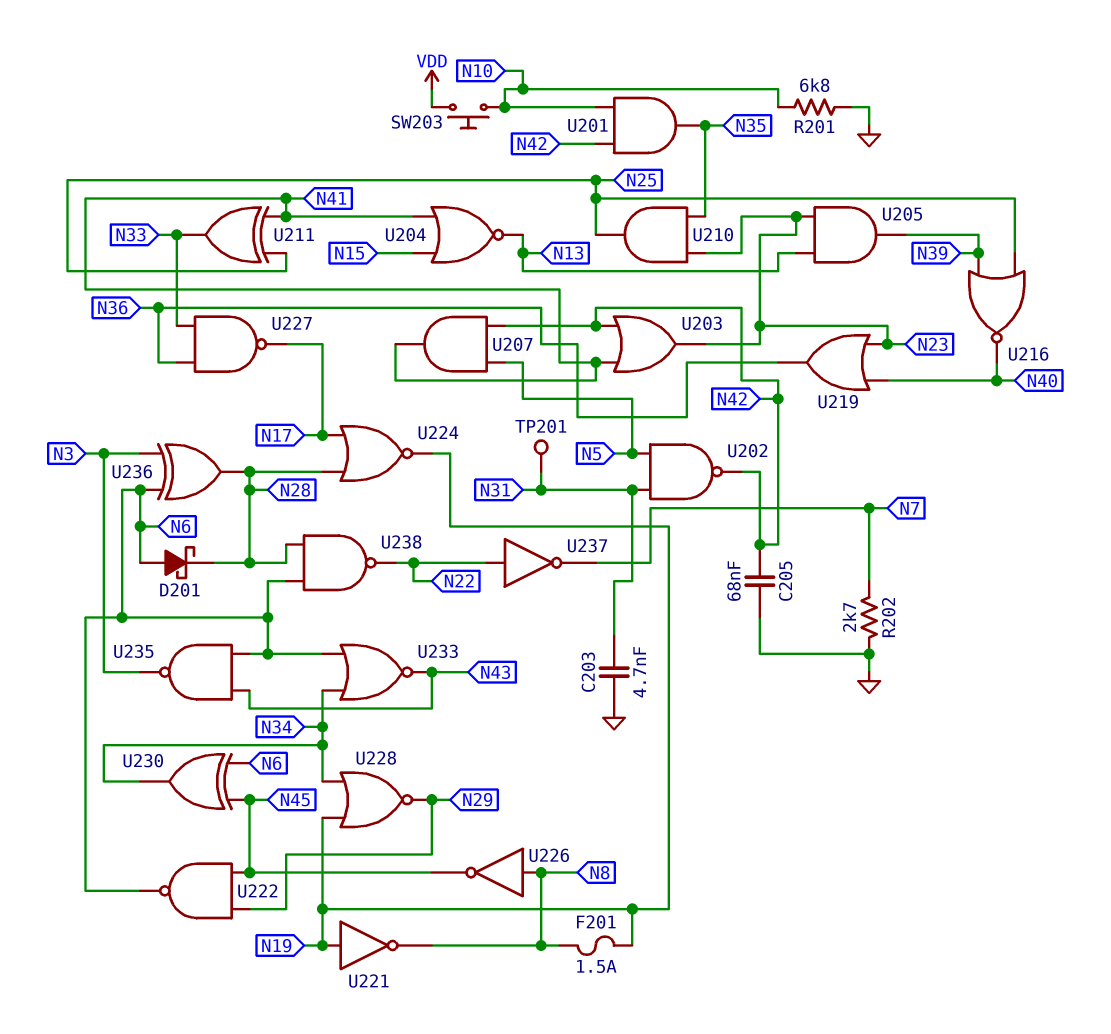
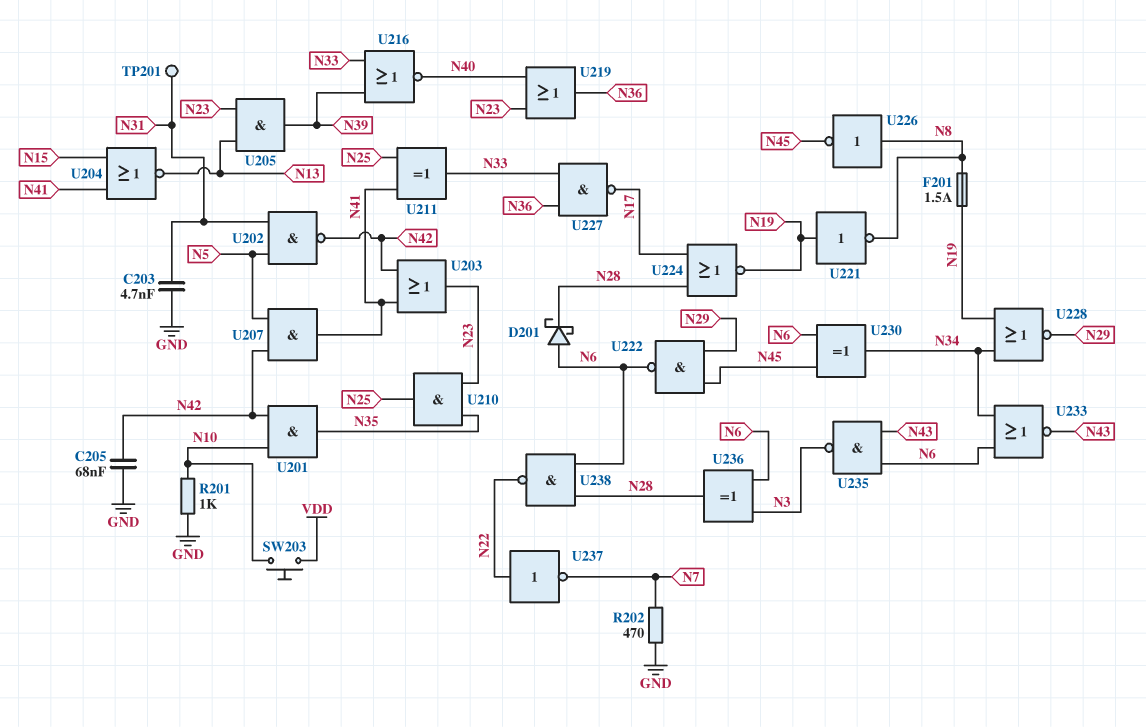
R201: 6.8k (GND, N10) -> 1k (GND, N10)
R202: 2.7k (GND, N7) -> 470 (GND, N7)
U216: NOR (in N25, in N39, out N40) -> NOR (in N33, in N39, out N40)

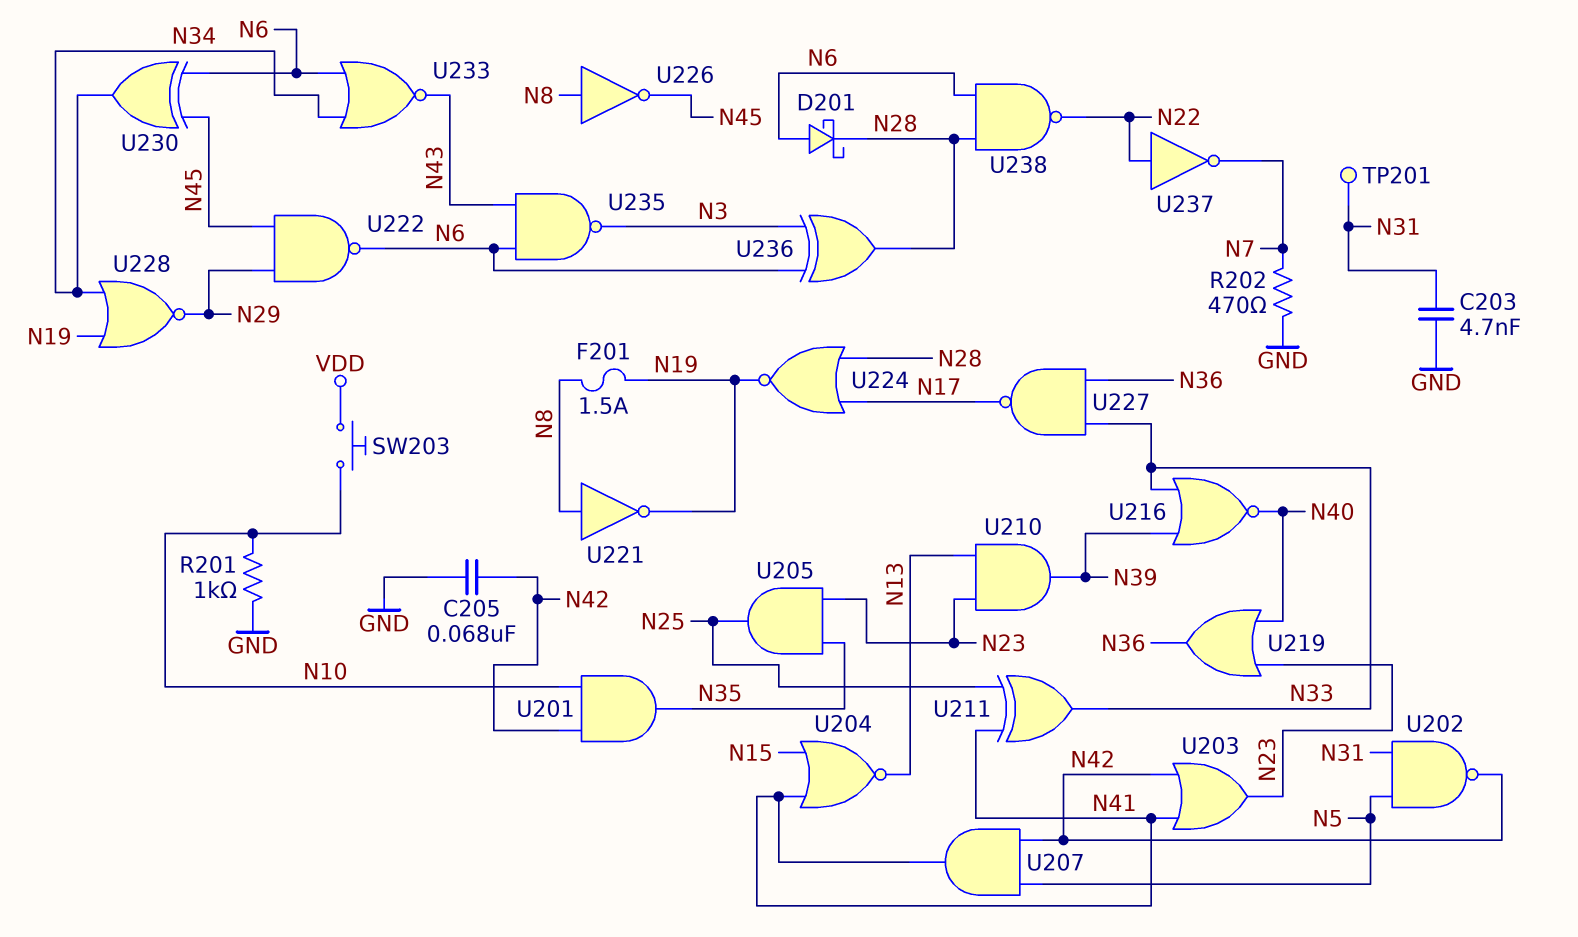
U205: AND (in N13, in N23, out N39) -> AND (in N23, in N35, out N25)
U210: AND (in N23, in N35, out N25) -> AND (in N13, in N23, out N39)
U221: NOT (in N19, out N8) -> NOT (in N8, out N19)

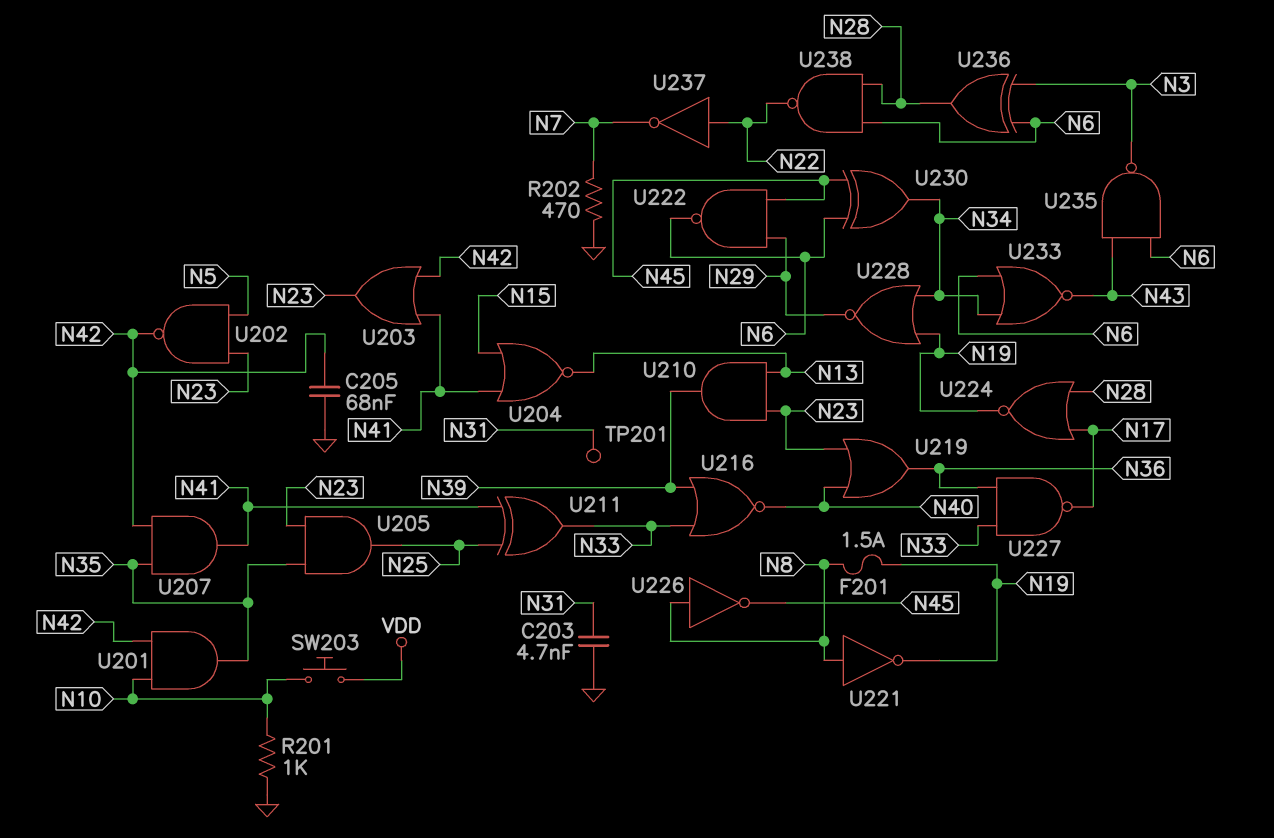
D201: schottky (A N6, K N28) -> none
U202: NAND (in N5, in N31, out N42) -> NAND (in N5, in N23, out N42)
U207: AND (in N5, in N42, out N41) -> AND (in N35, in N42, out N41)

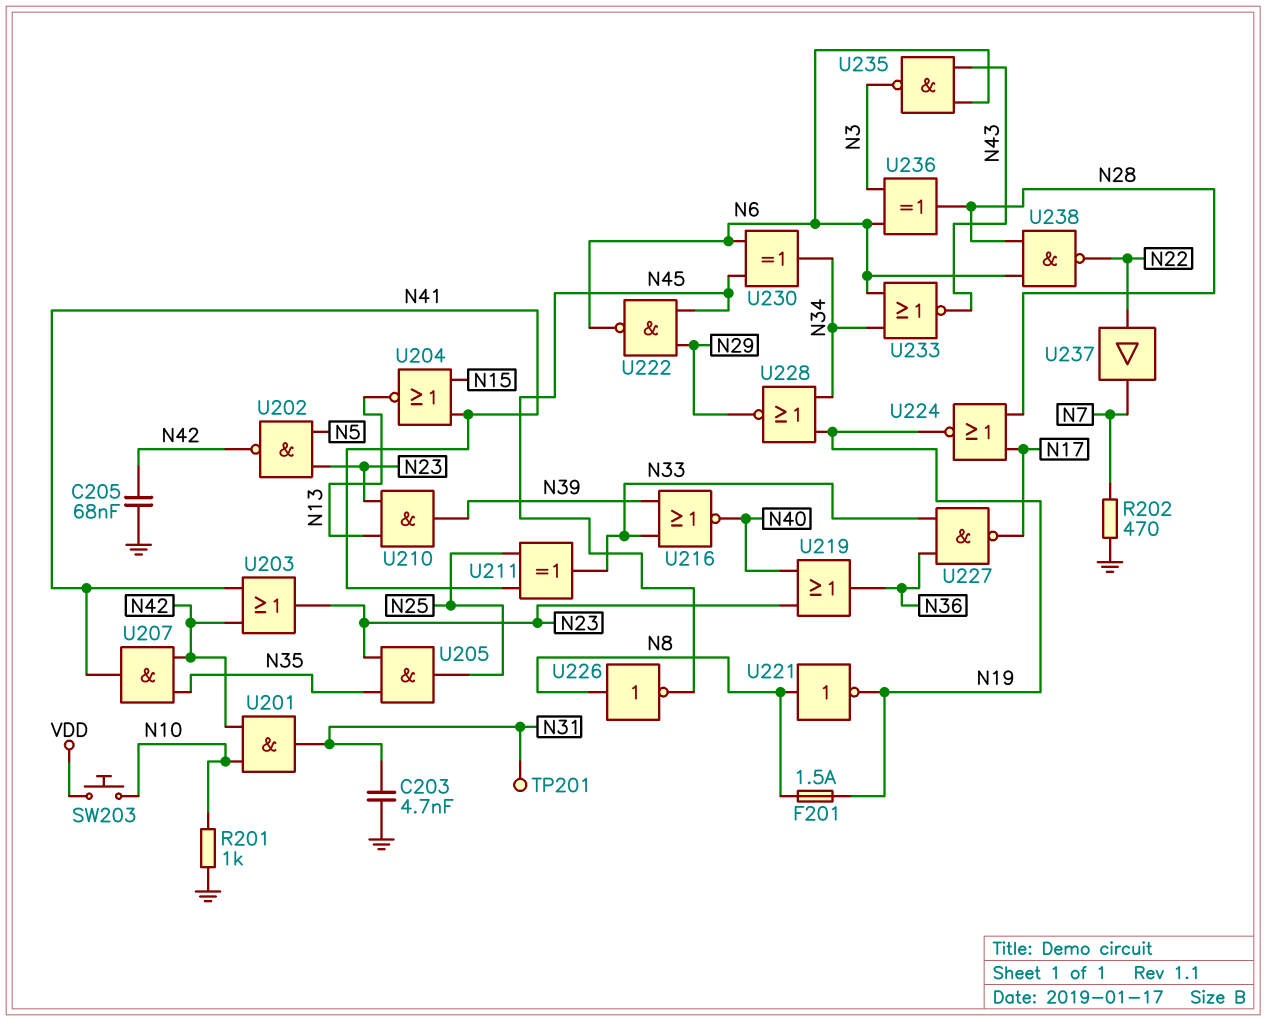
U201: AND (in N10, in N42, out N35) -> AND (in N10, in N42, out N31)
U237: NOT (in N22, out N7) -> buffer (in N22, out N7)

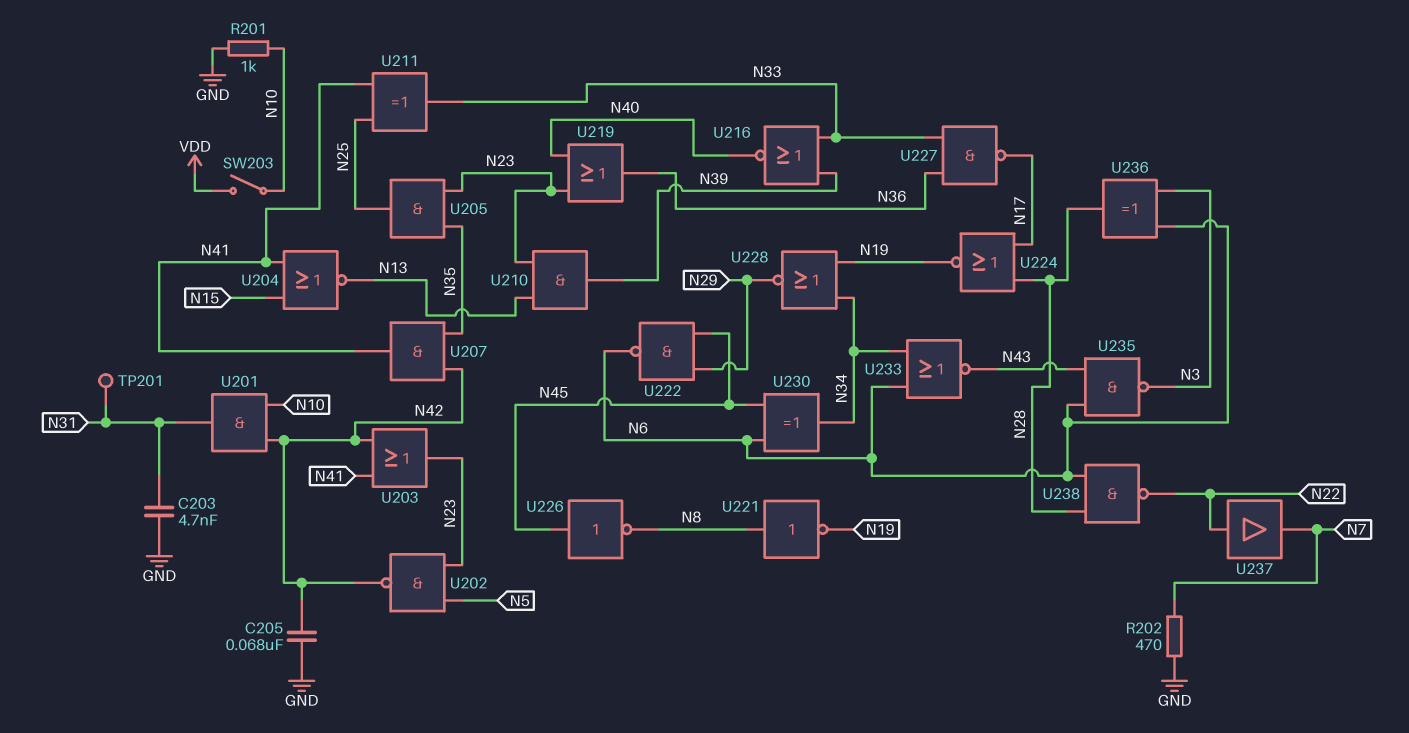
F201: 1.5A (N8, N19) -> none
SW203: button (N10, VDD) -> switch (N10, VDD)
U226: NOT (in N8, out N45) -> NOT (in N45, out N8)

